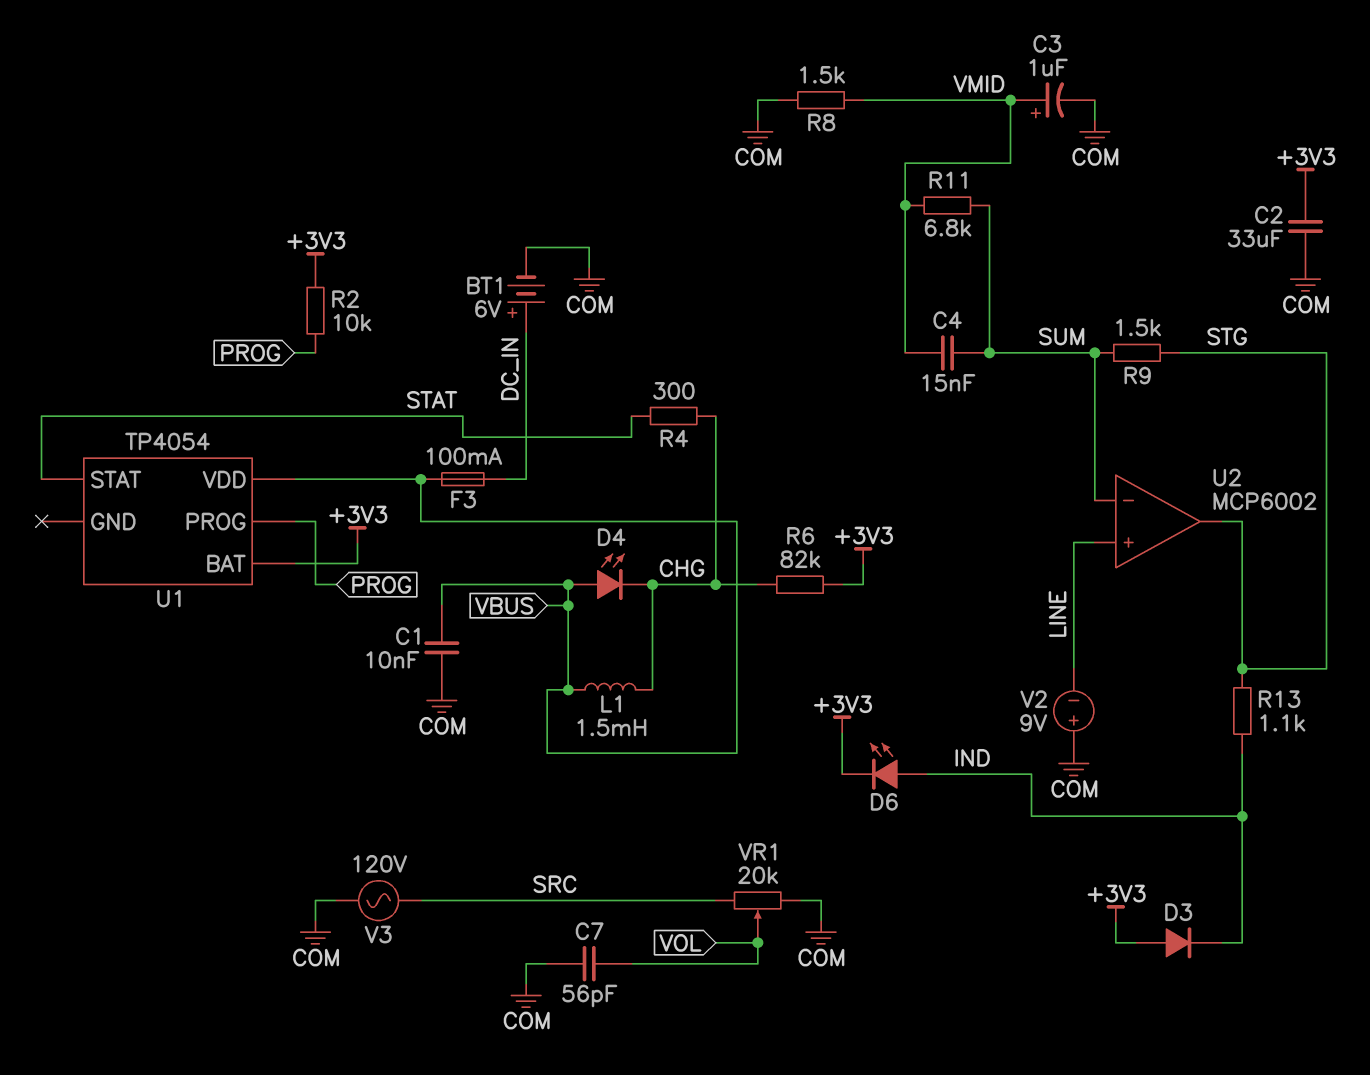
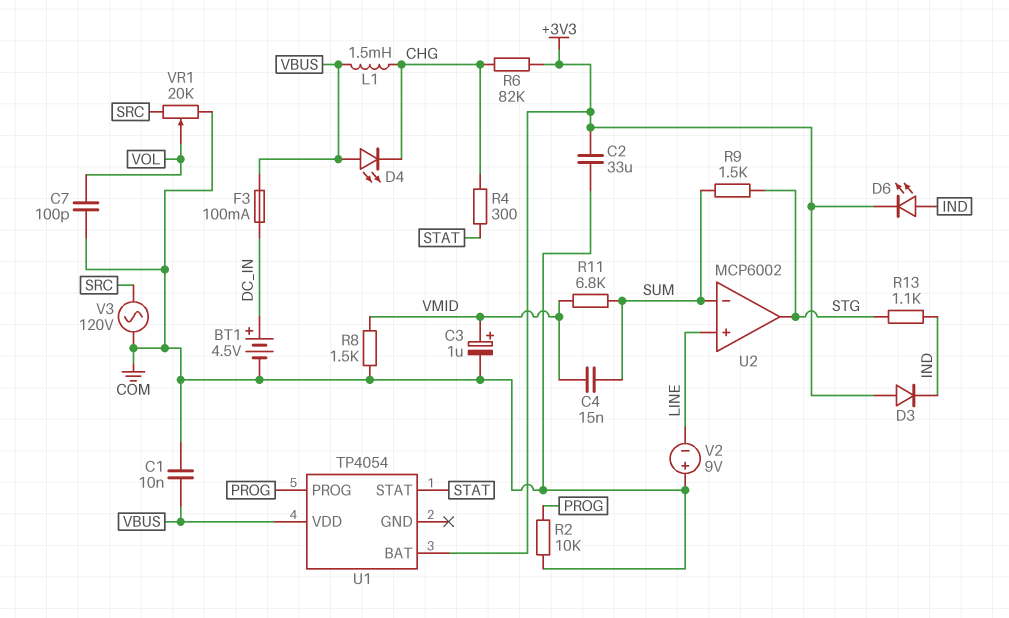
BT1: 6V (plus DC_IN, minus COM) -> 4.5V (plus DC_IN, minus COM)
C7: 56pF (COM, VOL) -> 100pF (COM, VOL)
R2: 10k (+3V3, PROG) -> 10k (COM, PROG)

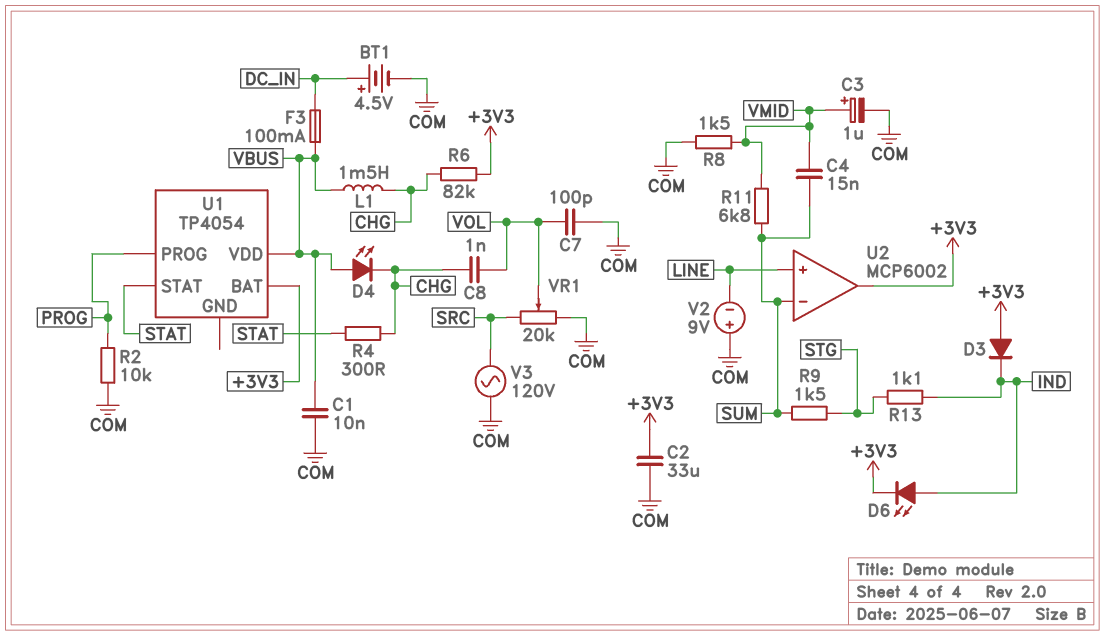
C8: none -> 1nF (CHG, VOL)
U2 pin out: STG -> +3V3

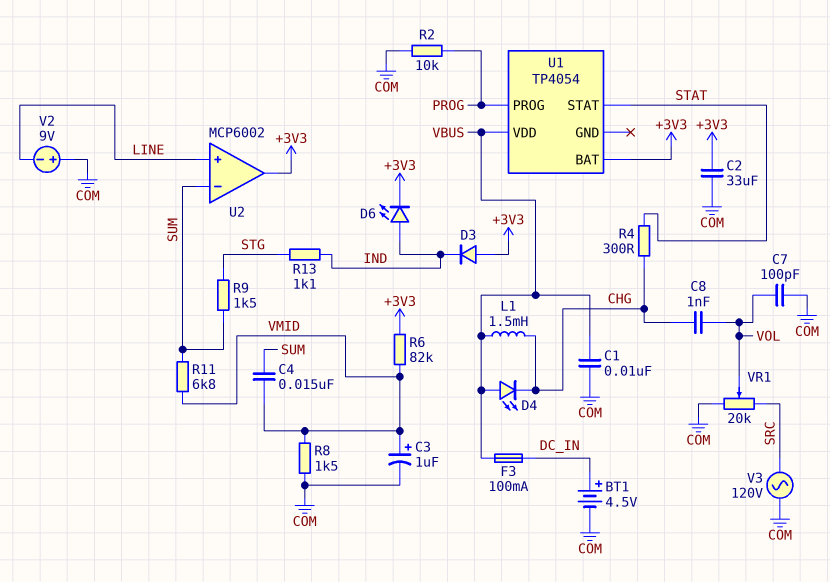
R6: 82k (+3V3, CHG) -> 82k (+3V3, VMID)

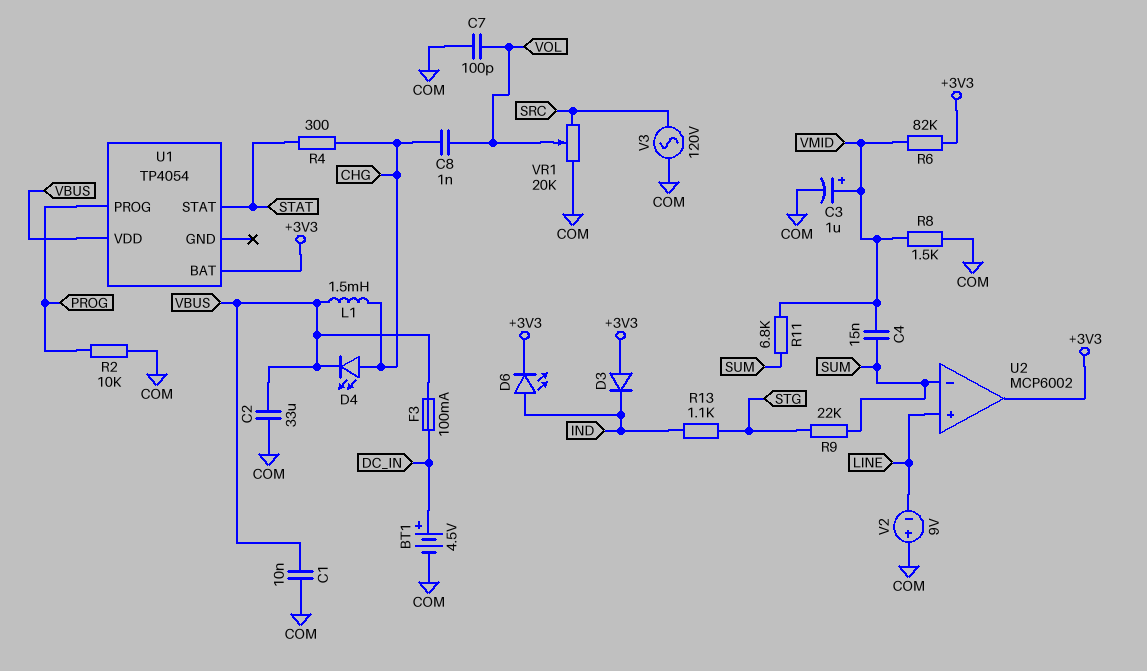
C2: 33uF (+3V3, COM) -> 33uF (COM, VBUS)
D4: LED (A VBUS, K CHG) -> LED (A CHG, K VBUS)
R9: 1.5k (STG, SUM) -> 22k (STG, SUM)

